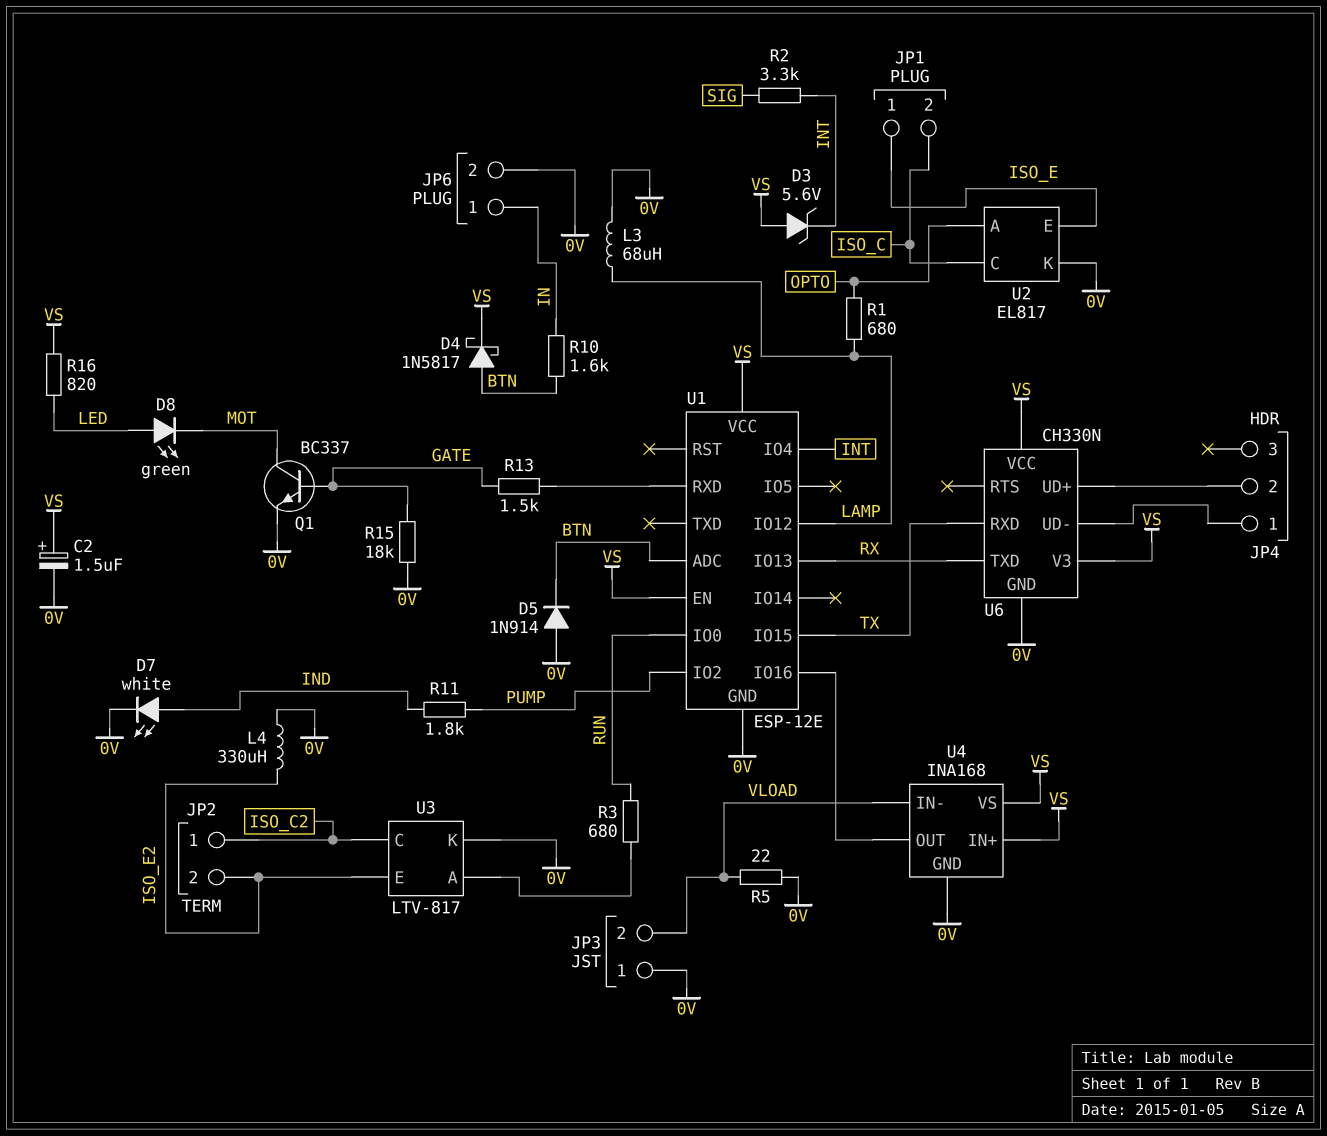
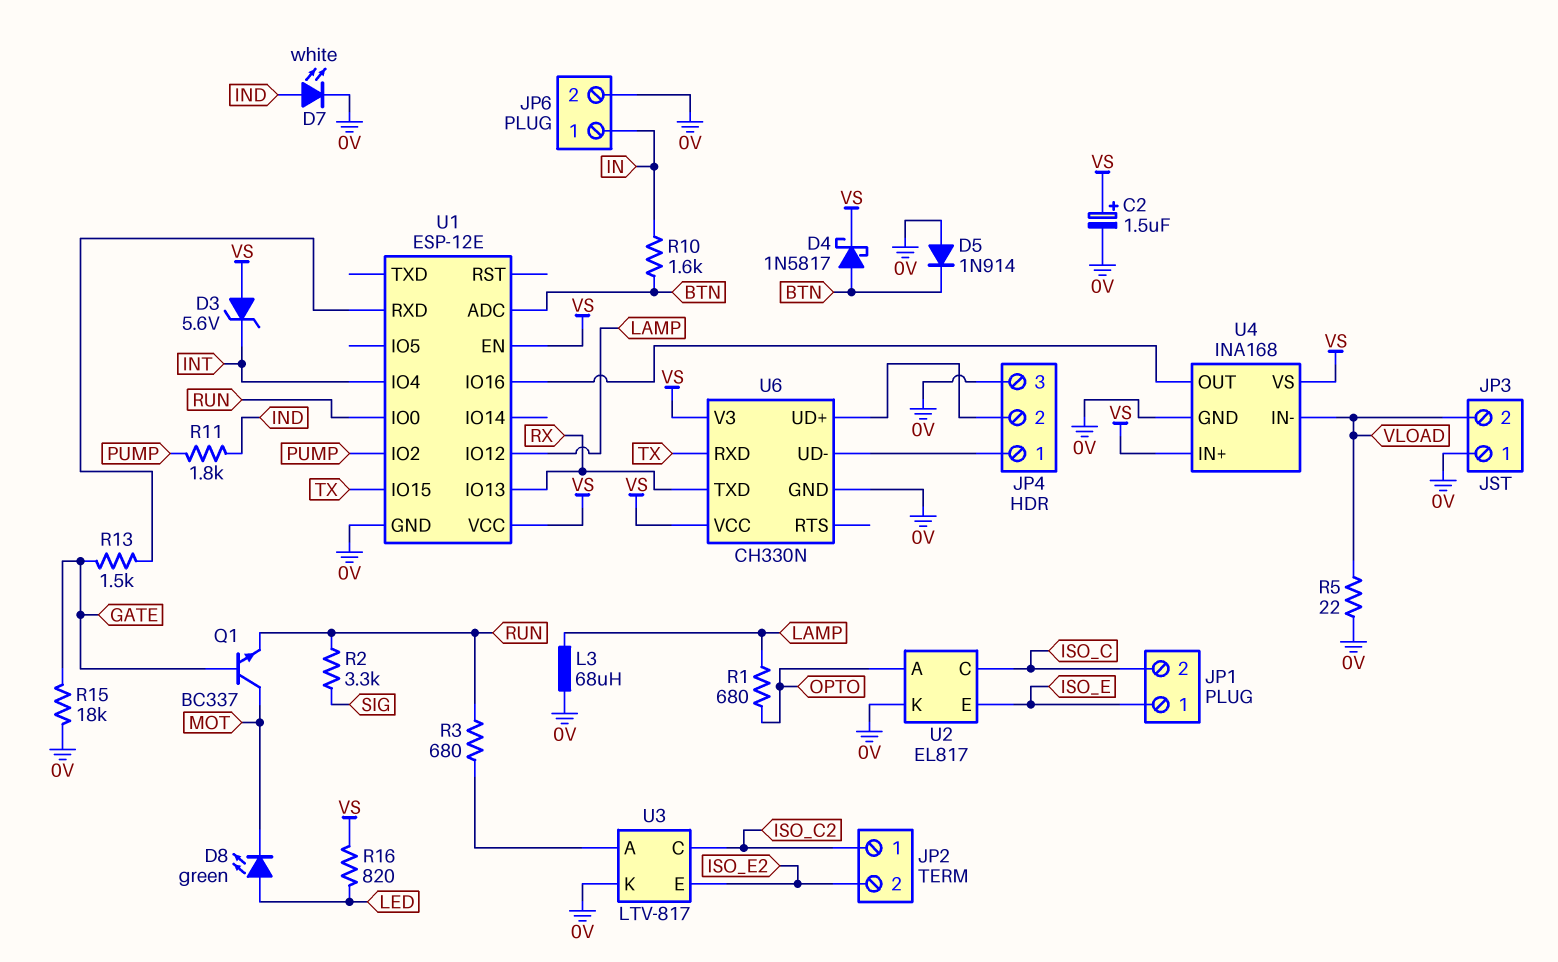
JP4 pin 3: none -> 0V
L4: 330uH (0V, ISO_E2) -> none
Q1: NPN BC337 (B GATE, C MOT, E 0V) -> NPN BC337 (B GATE, C MOT, E RUN)
R2: 3.3k (INT, SIG) -> 3.3k (RUN, SIG)

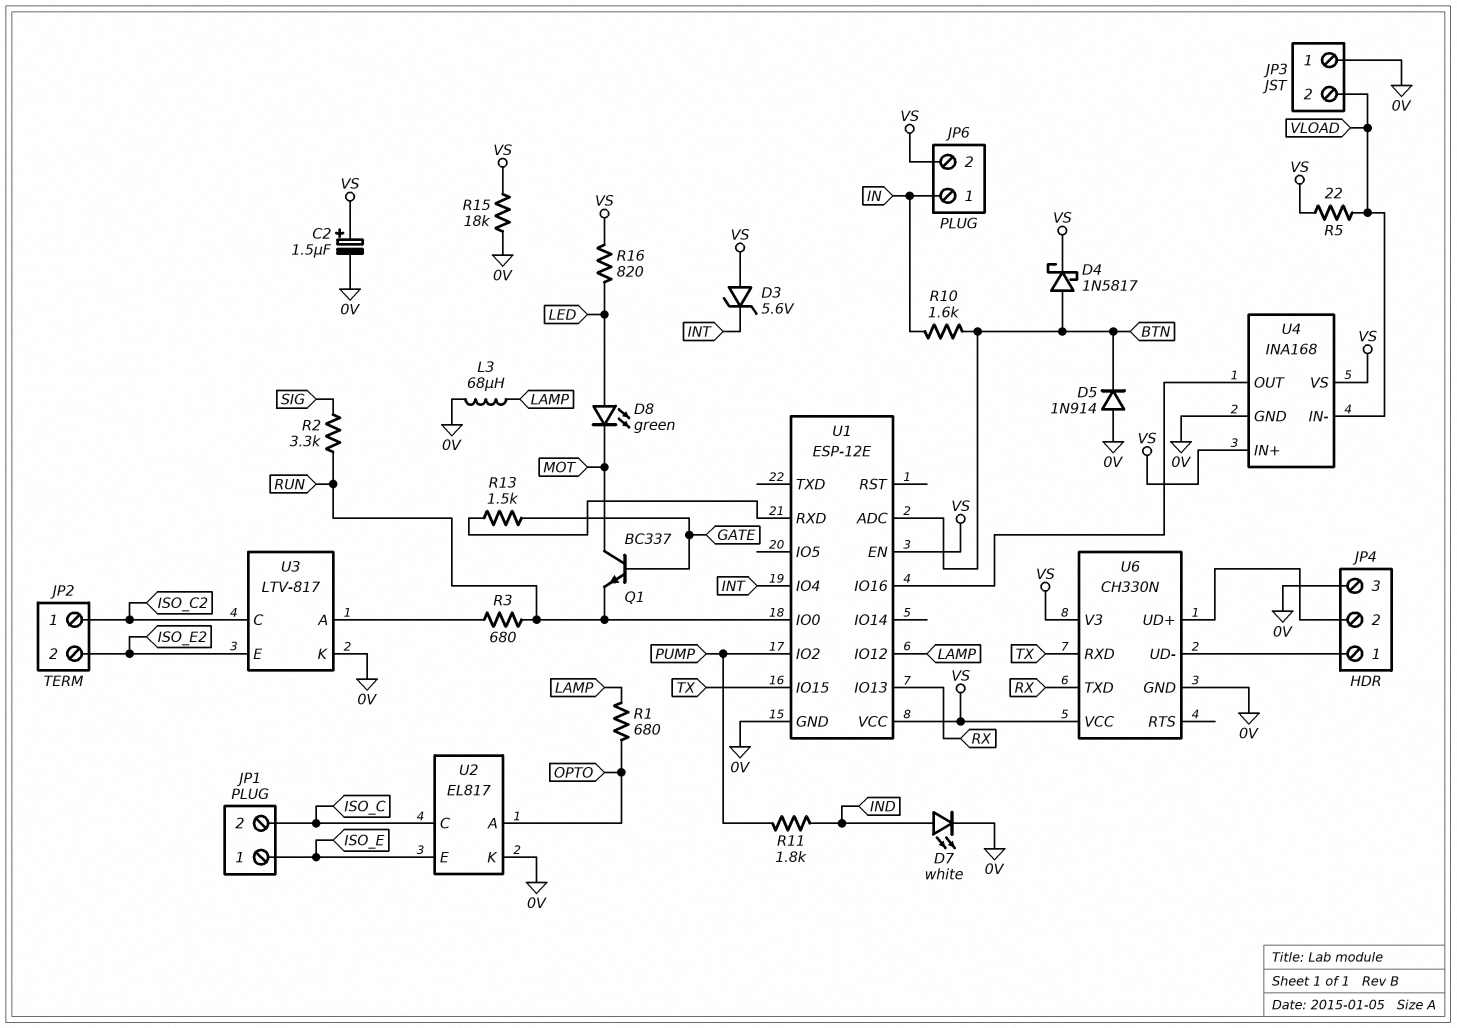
JP6 pin 2: 0V -> VS
R5: 22 (0V, VLOAD) -> 22 (VLOAD, VS)
R15: 18k (0V, GATE) -> 18k (0V, VS)

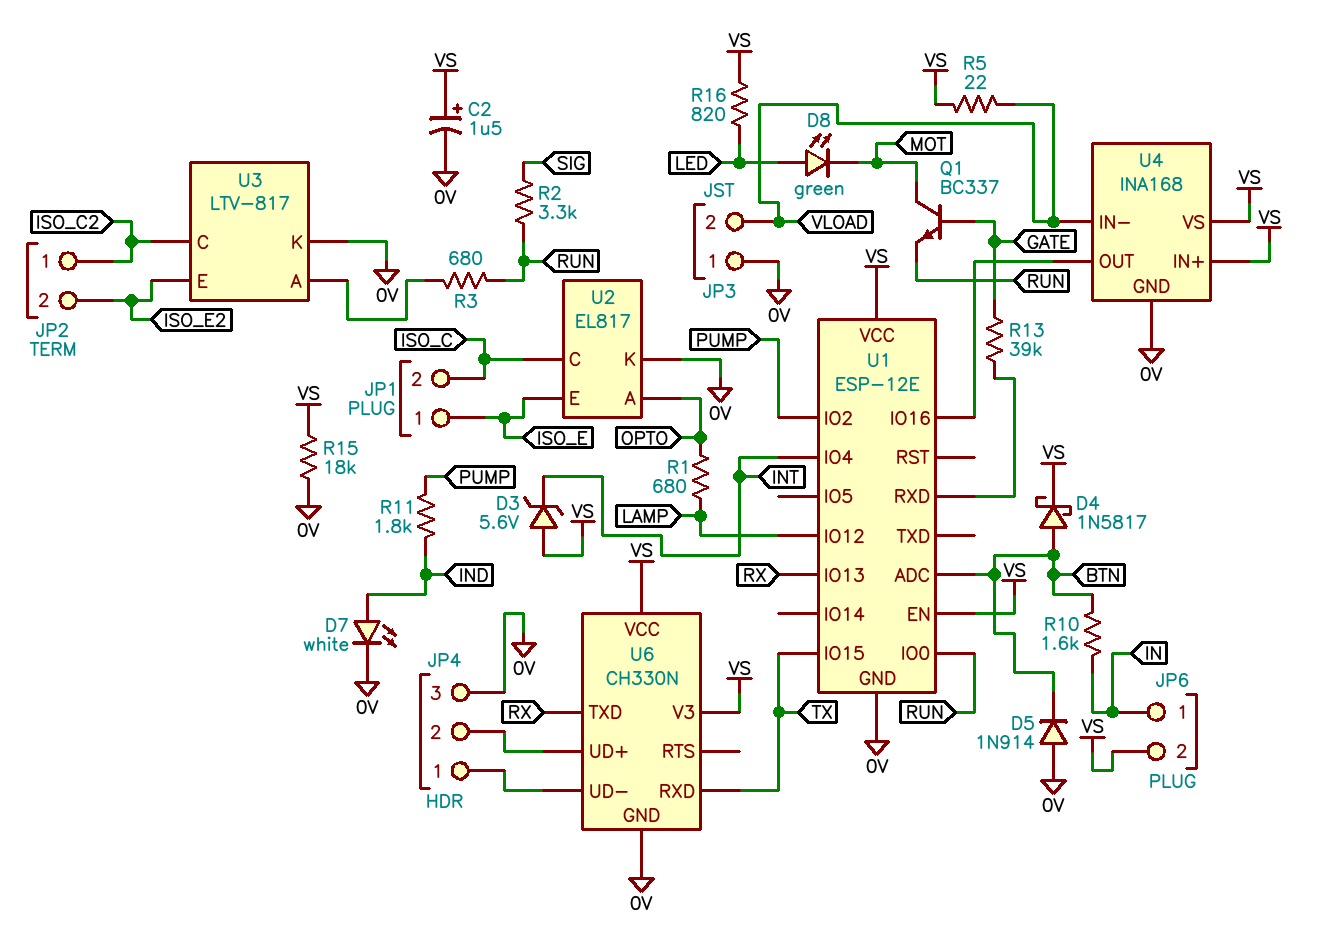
L3: 68uH (0V, LAMP) -> none
R13: 1.5k (GATE, U1/RXD) -> 39k (GATE, U1/RXD)

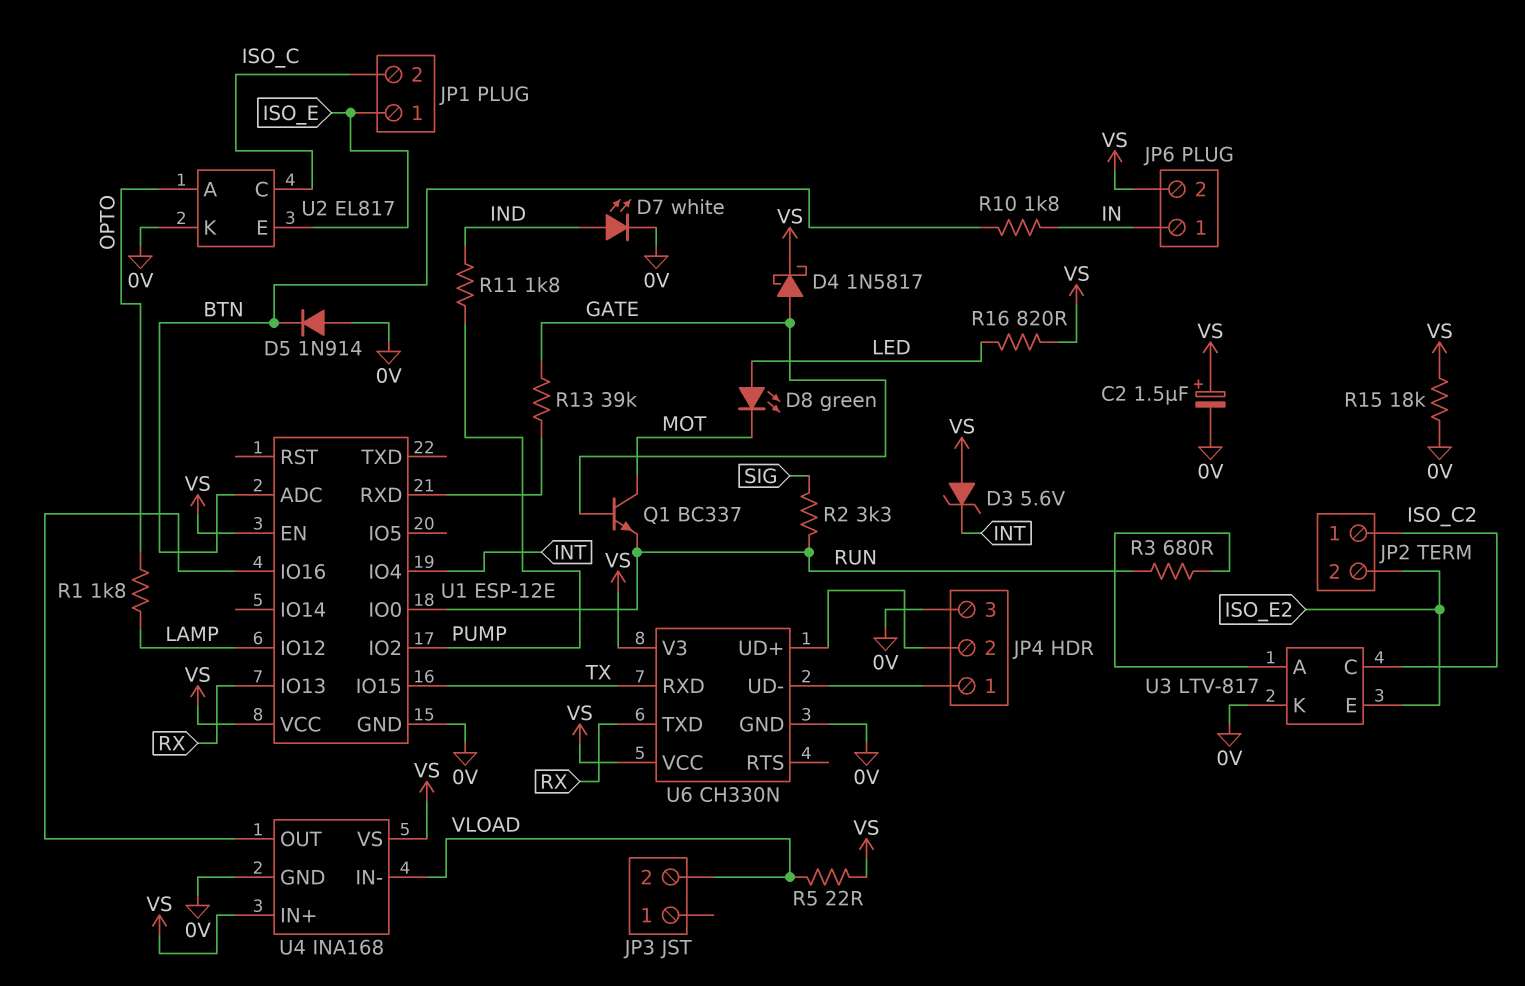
D4: schottky 1N5817 (A BTN, K VS) -> schottky 1N5817 (A GATE, K VS)
JP3 pin 1: 0V -> none
R1: 680 (LAMP, OPTO) -> 1.8k (LAMP, OPTO)
R10: 1.6k (BTN, IN) -> 1.8k (BTN, IN)

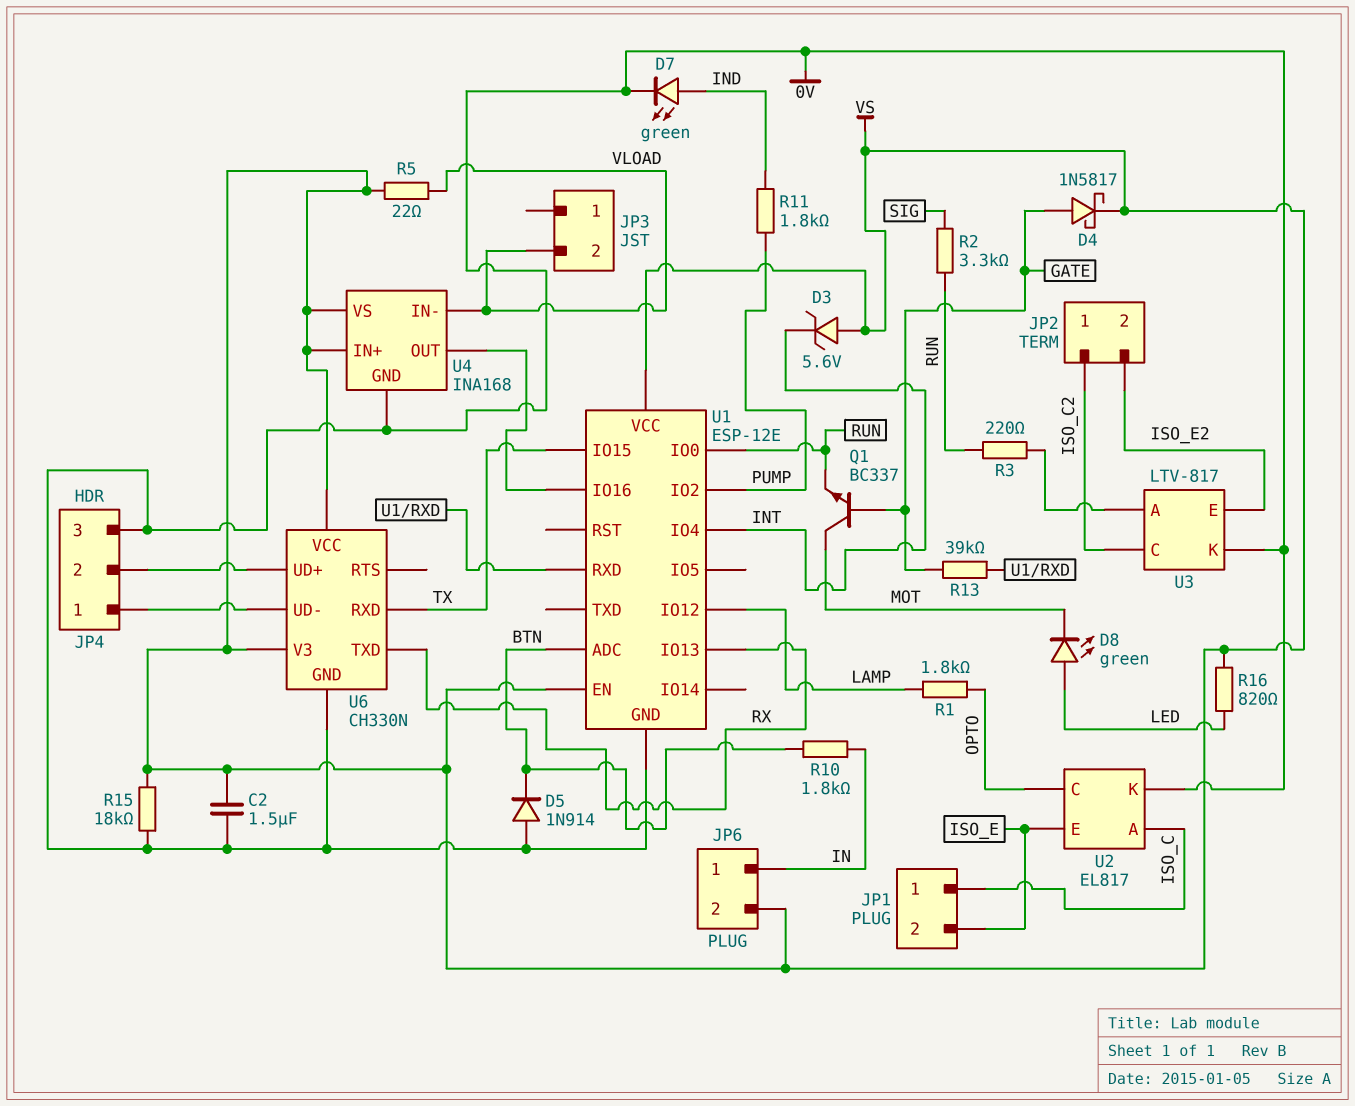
C2: 1.5uF (plus VS, minus 0V) -> 1.5uF (0V, VS)
D7: LED white (A IND, K 0V) -> LED green (A IND, K 0V)
JP1 pin 1: ISO_E -> ISO_C
JP1 pin 2: ISO_C -> ISO_E
R3: 680 (RUN, U3/A) -> 220 (RUN, U3/A)
U2 pin A: OPTO -> ISO_C
U2 pin C: ISO_C -> OPTO

